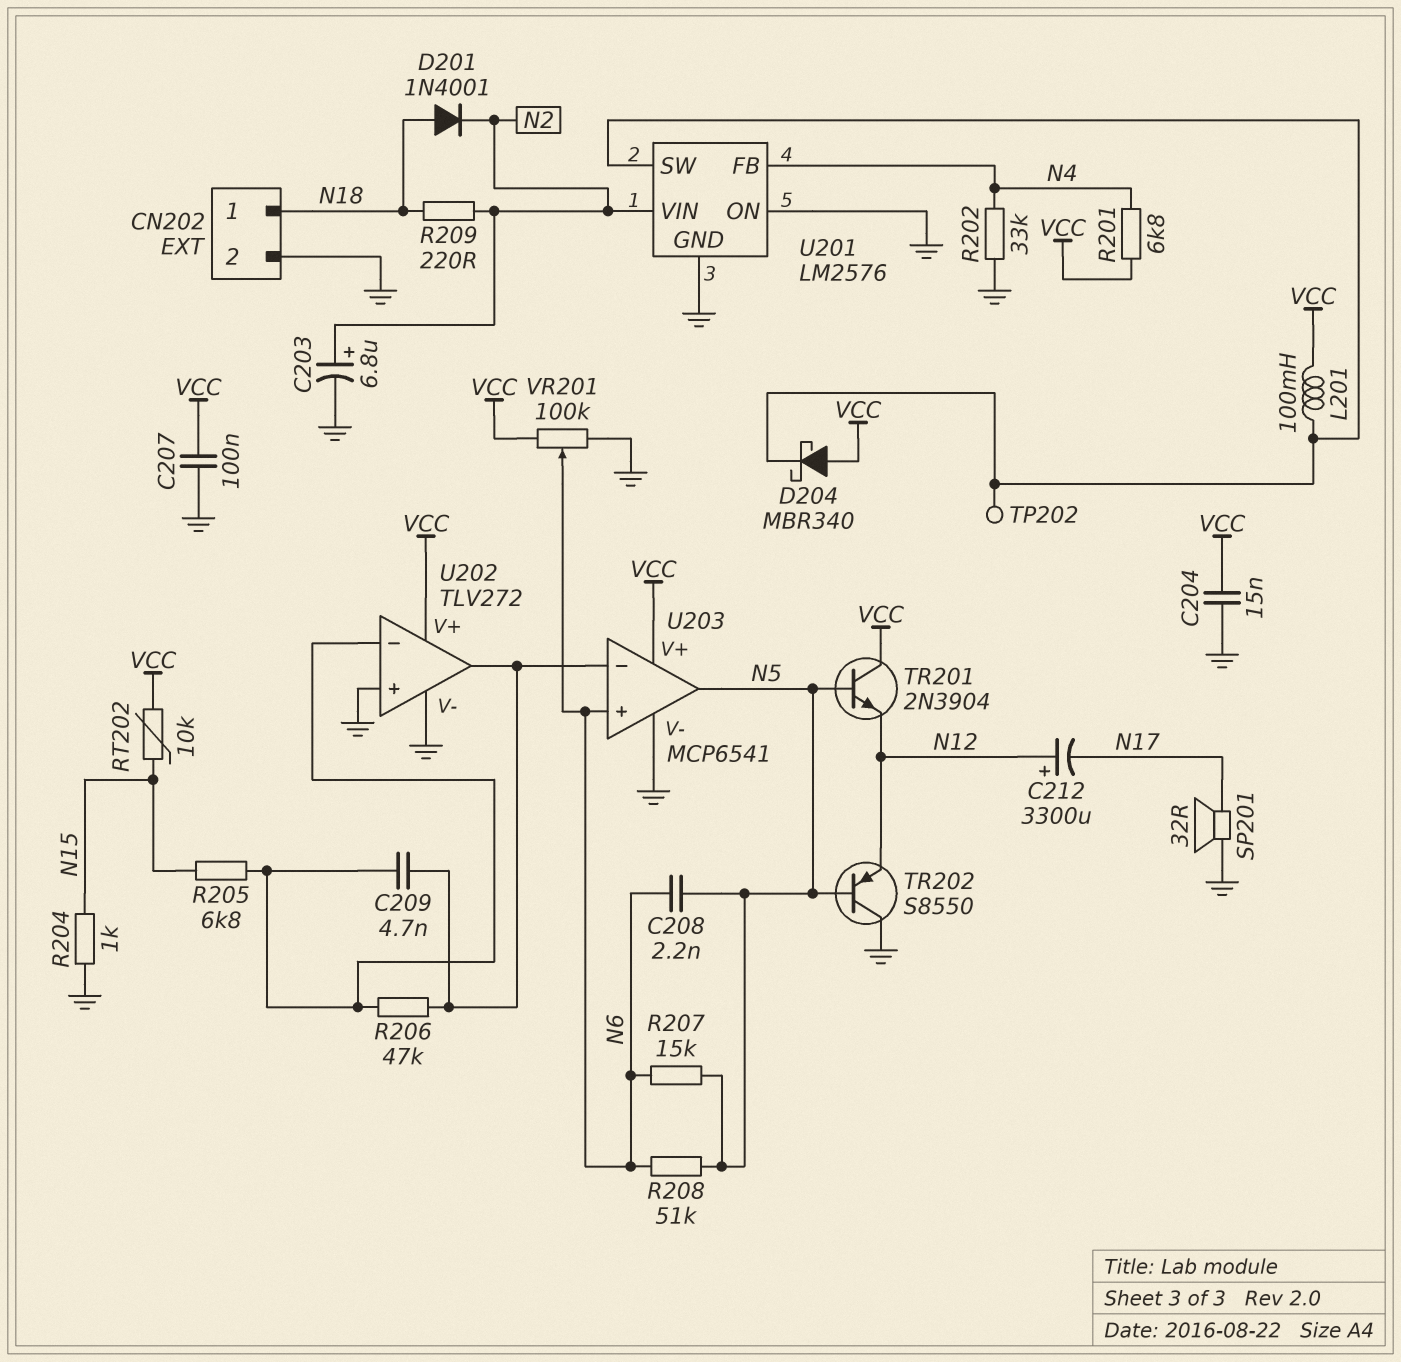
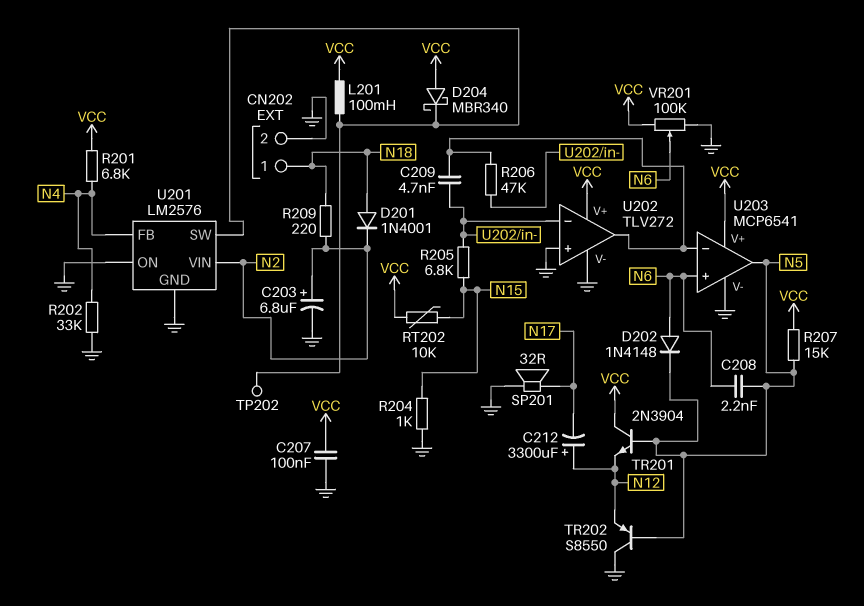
C204: 15nF (GND, VCC) -> none
D202: none -> diode 1N4148 (A N6, K N5)
R207: 15k (N5, N6) -> 15k (N5, VCC)
R208: 51k (N5, N6) -> none

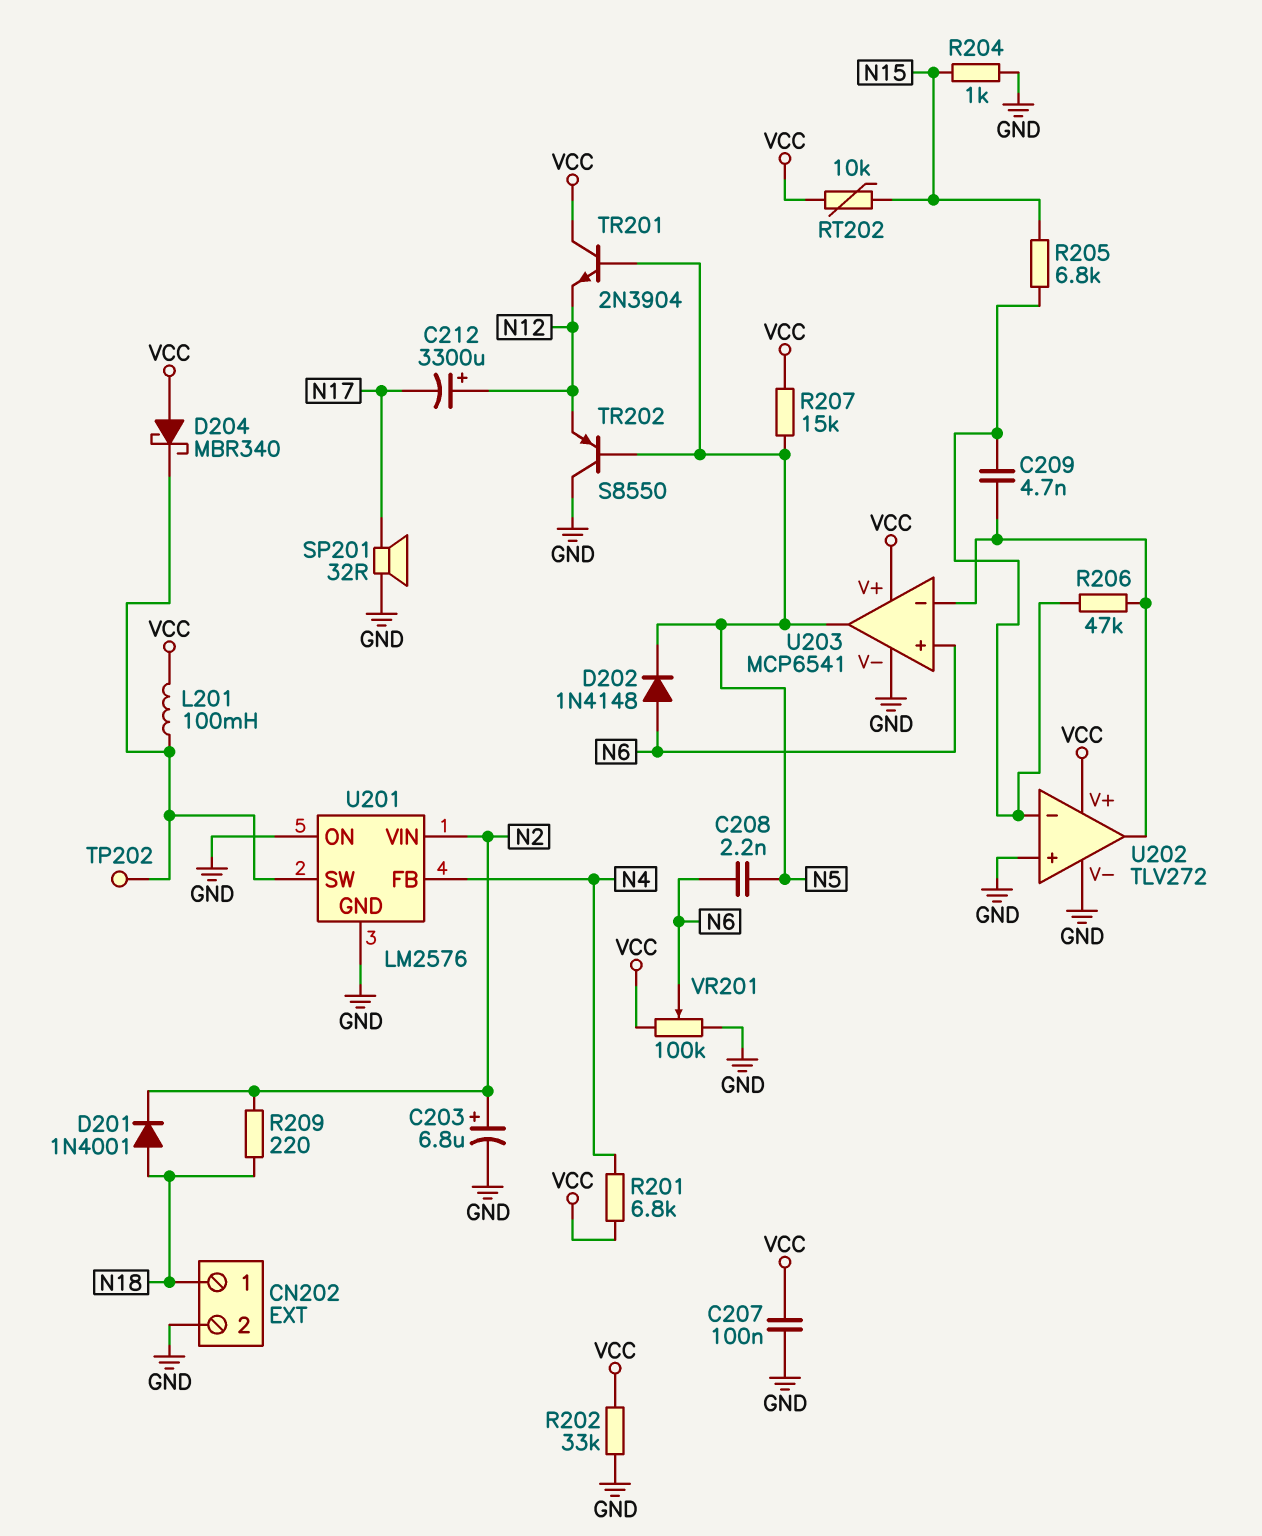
R202: 33k (GND, N4) -> 33k (GND, VCC)

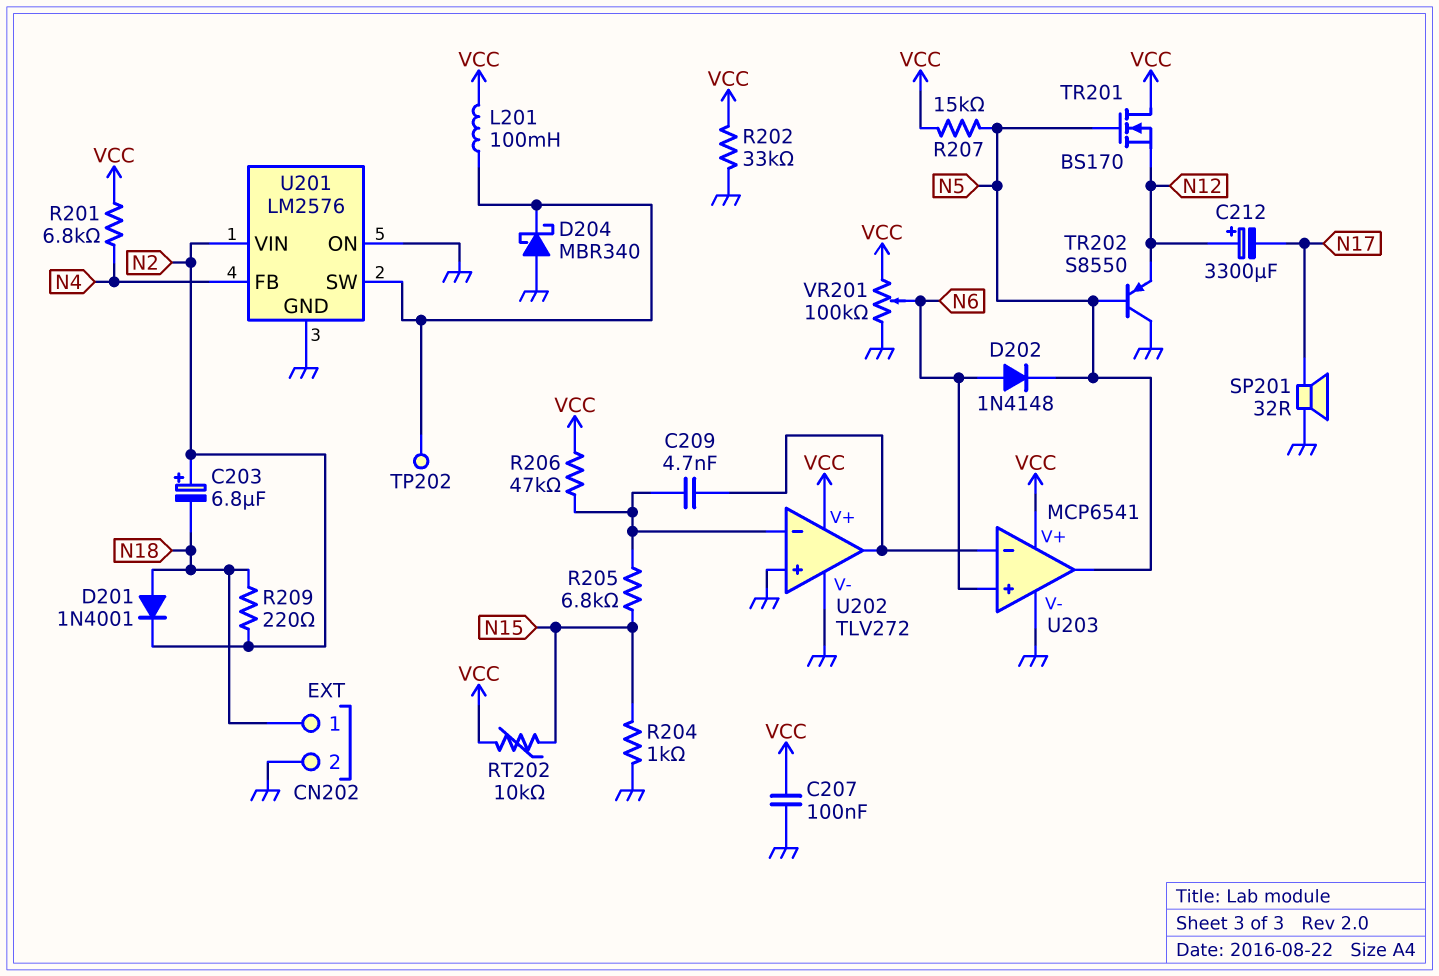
C203: 6.8uF (plus N2, minus GND) -> 6.8uF (plus N2, minus N18)
C208: 2.2nF (N5, N6) -> none
D204: schottky MBR340 (A VCC, K U201/SW) -> schottky MBR340 (A GND, K U201/SW)
R206: 47k (U202/in-, U202/out) -> 47k (U202/in-, VCC)
TR201: NPN 2N3904 (B N5, C VCC, E N12) -> NMOS BS170 (G N5, D VCC, S N12)

